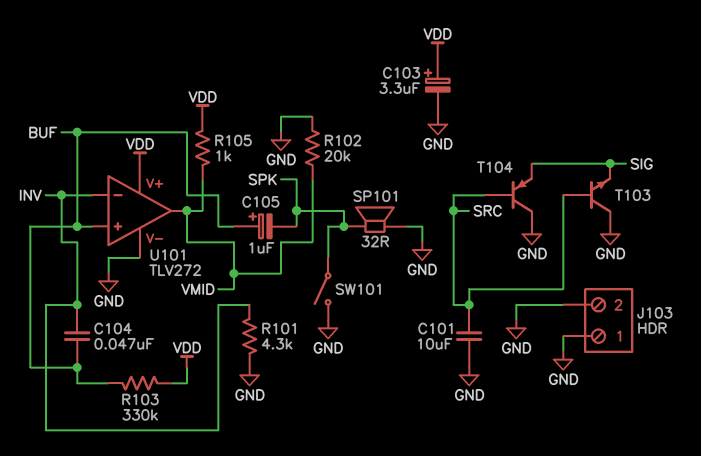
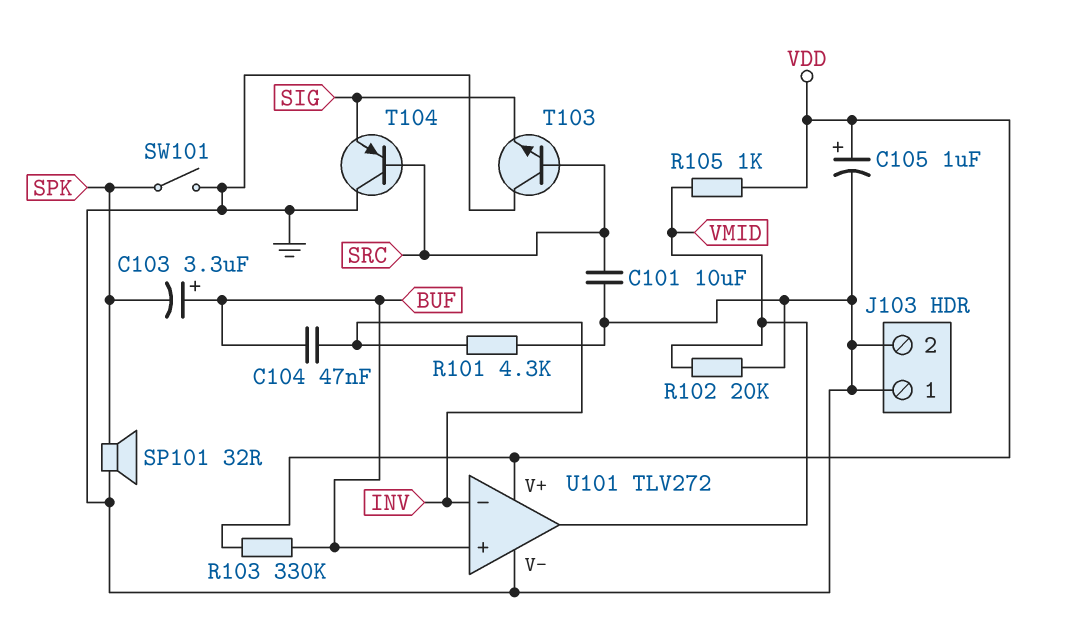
C103: 3.3uF (plus VDD, minus GND) -> 3.3uF (plus BUF, minus SPK)
C105: 1uF (plus BUF, minus SPK) -> 1uF (plus VDD, minus GND)

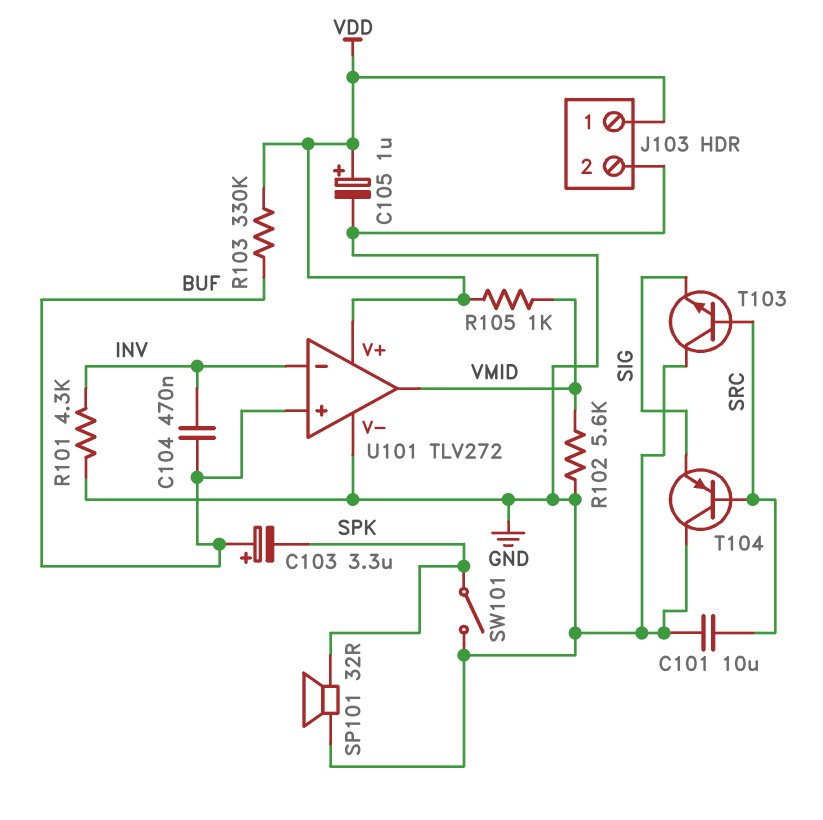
C104: 47nF (BUF, INV) -> 470nF (BUF, INV)
J103 pin 1: GND -> VDD
R102: 20k (GND, VMID) -> 5.6k (GND, VMID)

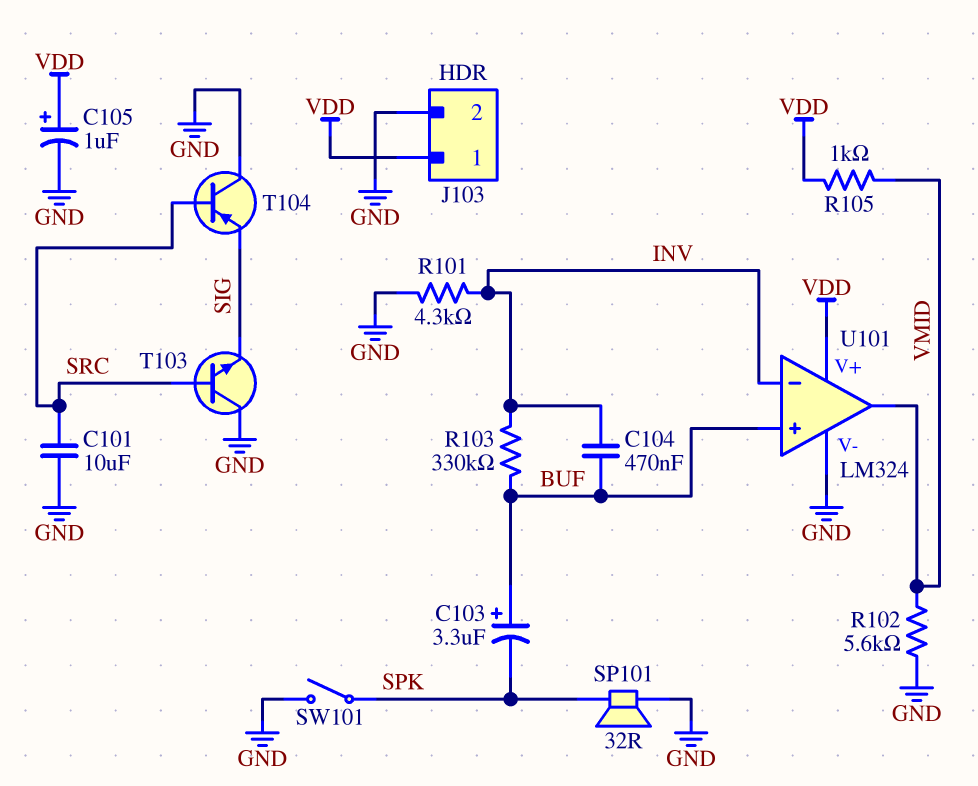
R103: 330k (BUF, VDD) -> 330k (BUF, INV)
U101: TLV272 -> LM324

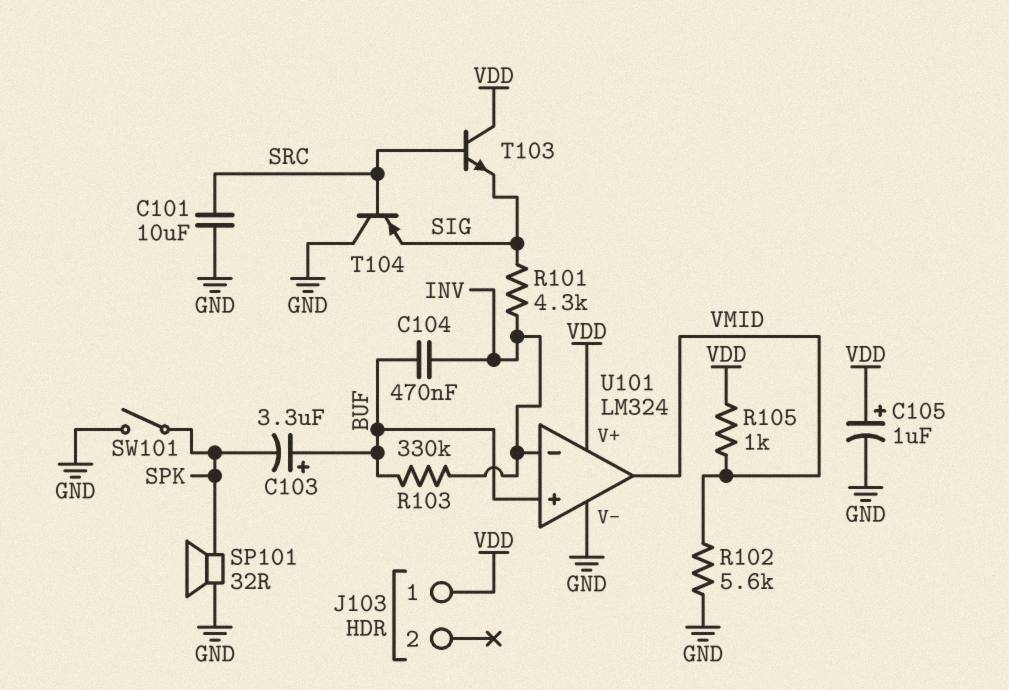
J103 pin 2: GND -> none
R101: 4.3k (GND, INV) -> 4.3k (INV, SIG)
T103: NPN (B SRC, C GND, E SIG) -> NPN (B SRC, C VDD, E SIG)

